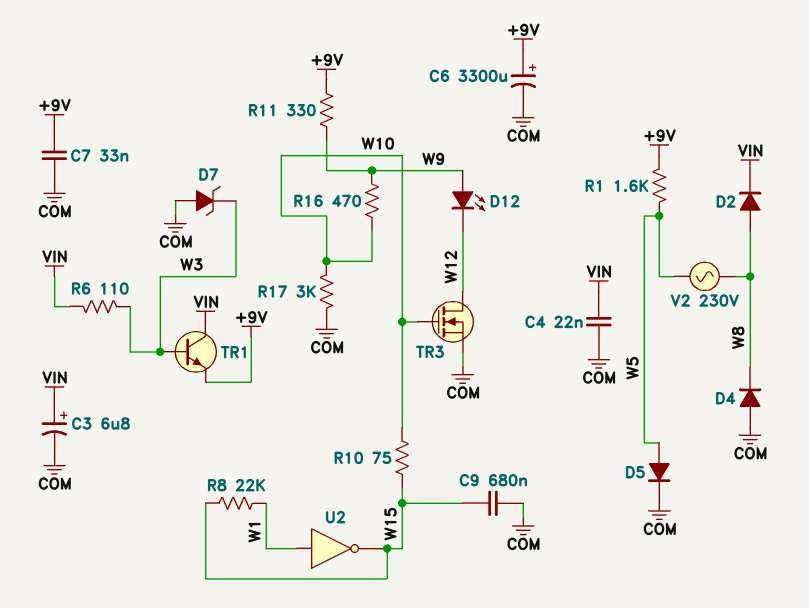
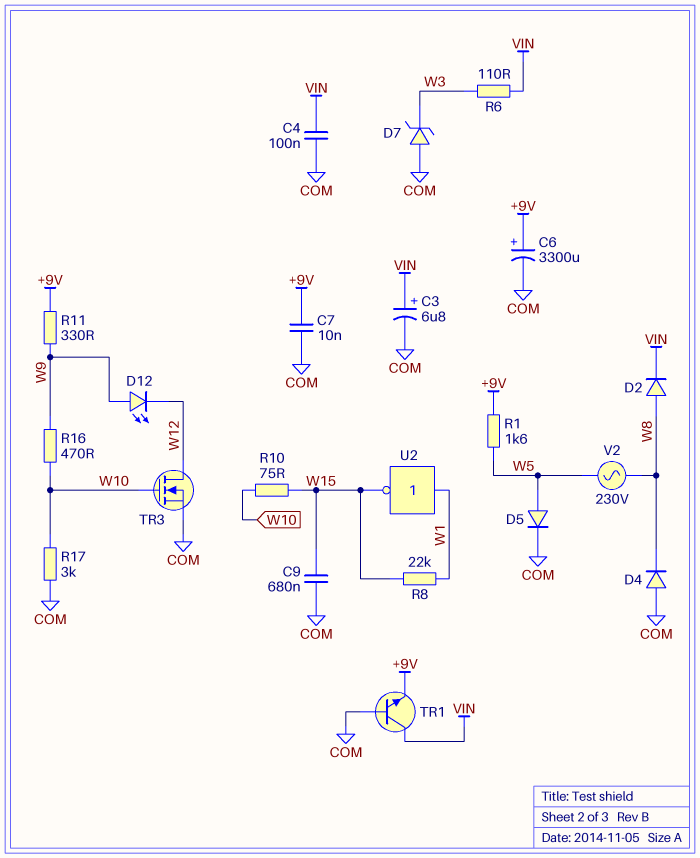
C4: 22nF (COM, VIN) -> 100nF (COM, VIN)
C7: 33nF (+9V, COM) -> 10nF (+9V, COM)
TR1: NPN (B W3, C VIN, E +9V) -> NPN (B COM, C VIN, E +9V)

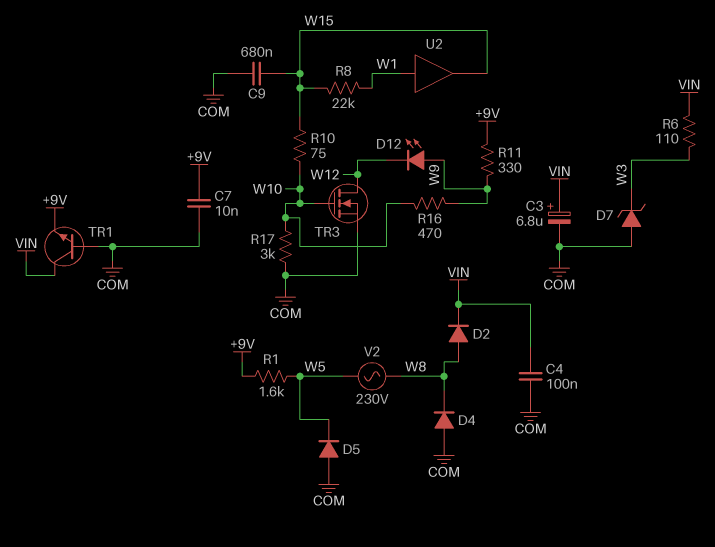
C6: 3300uF (plus +9V, minus COM) -> none
D5: diode (A W5, K COM) -> diode (A COM, K W5)
U2: NOT (in W1, out W15) -> buffer (in W1, out W15)

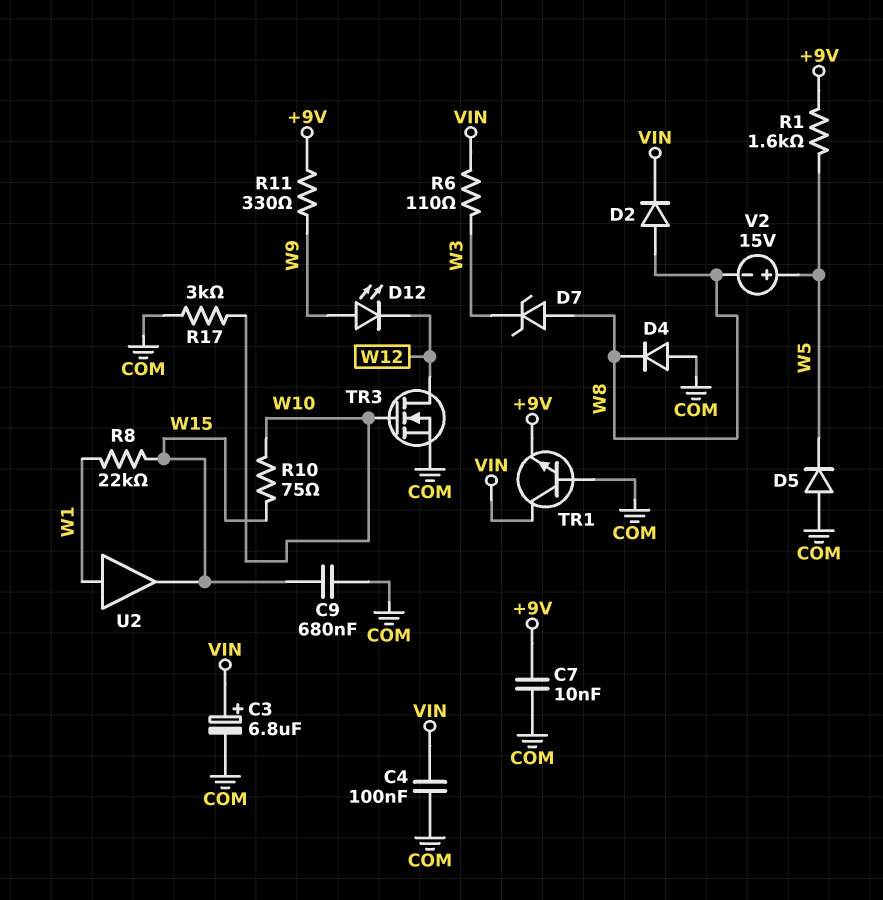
D7: zener (A COM, K W3) -> zener (A W8, K W3)
R16: 470 (W9, W10) -> none
V2: AC 230V (W5, W8) -> 15V (plus W5, minus W8)

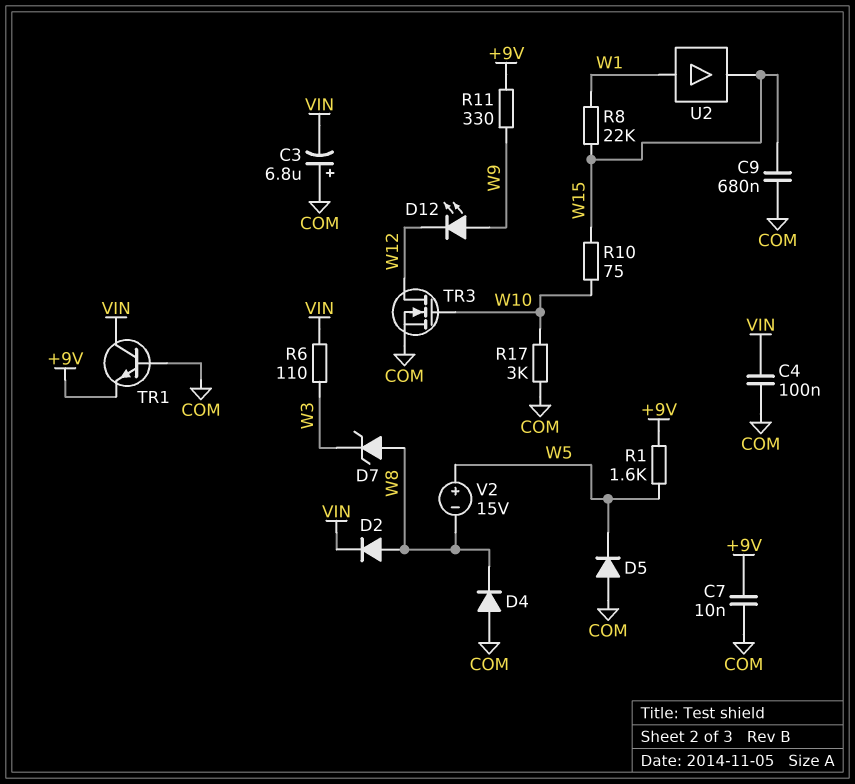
C3: 6.8uF (plus VIN, minus COM) -> 6.8uF (plus COM, minus VIN)

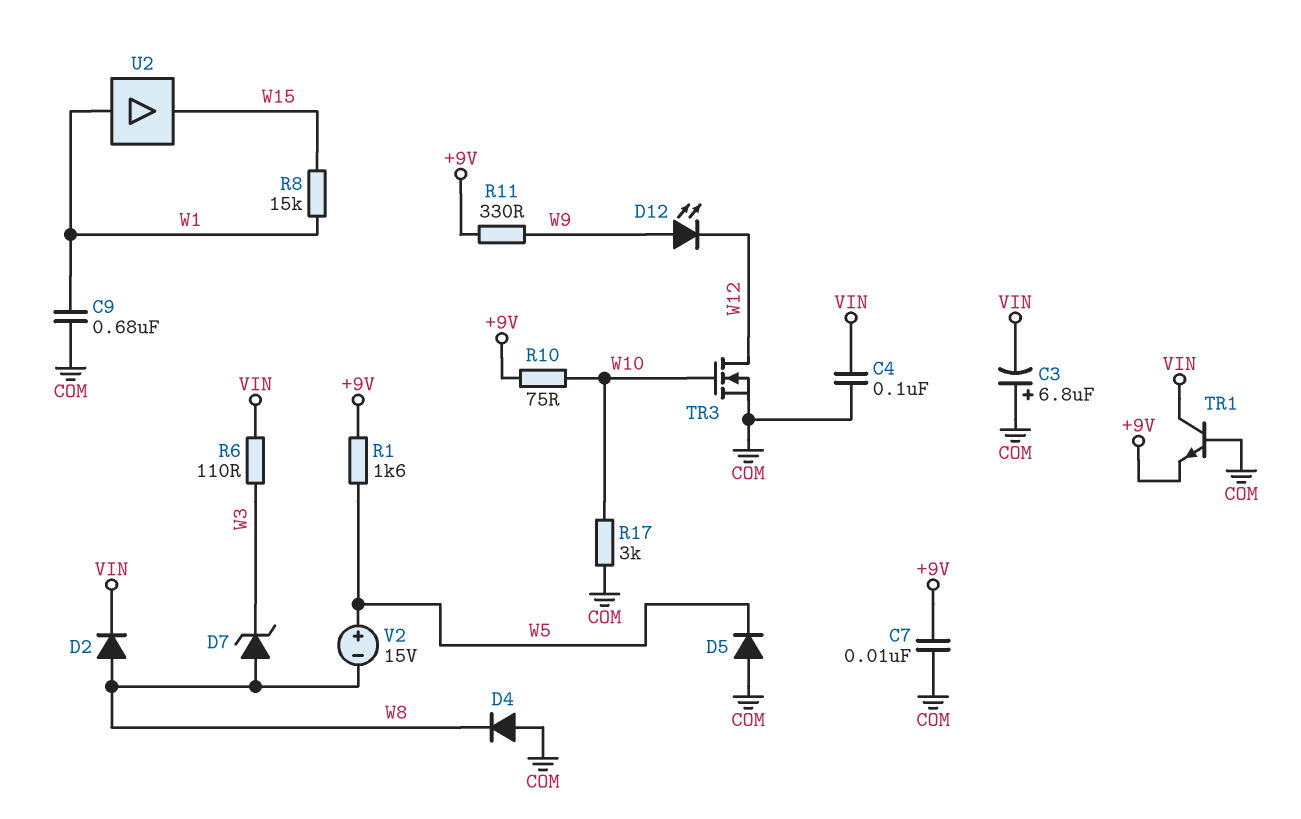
C9: 680nF (COM, W15) -> 680nF (COM, W1)
R8: 22k (W1, W15) -> 15k (W1, W15)
R10: 75 (W10, W15) -> 75 (+9V, W10)

